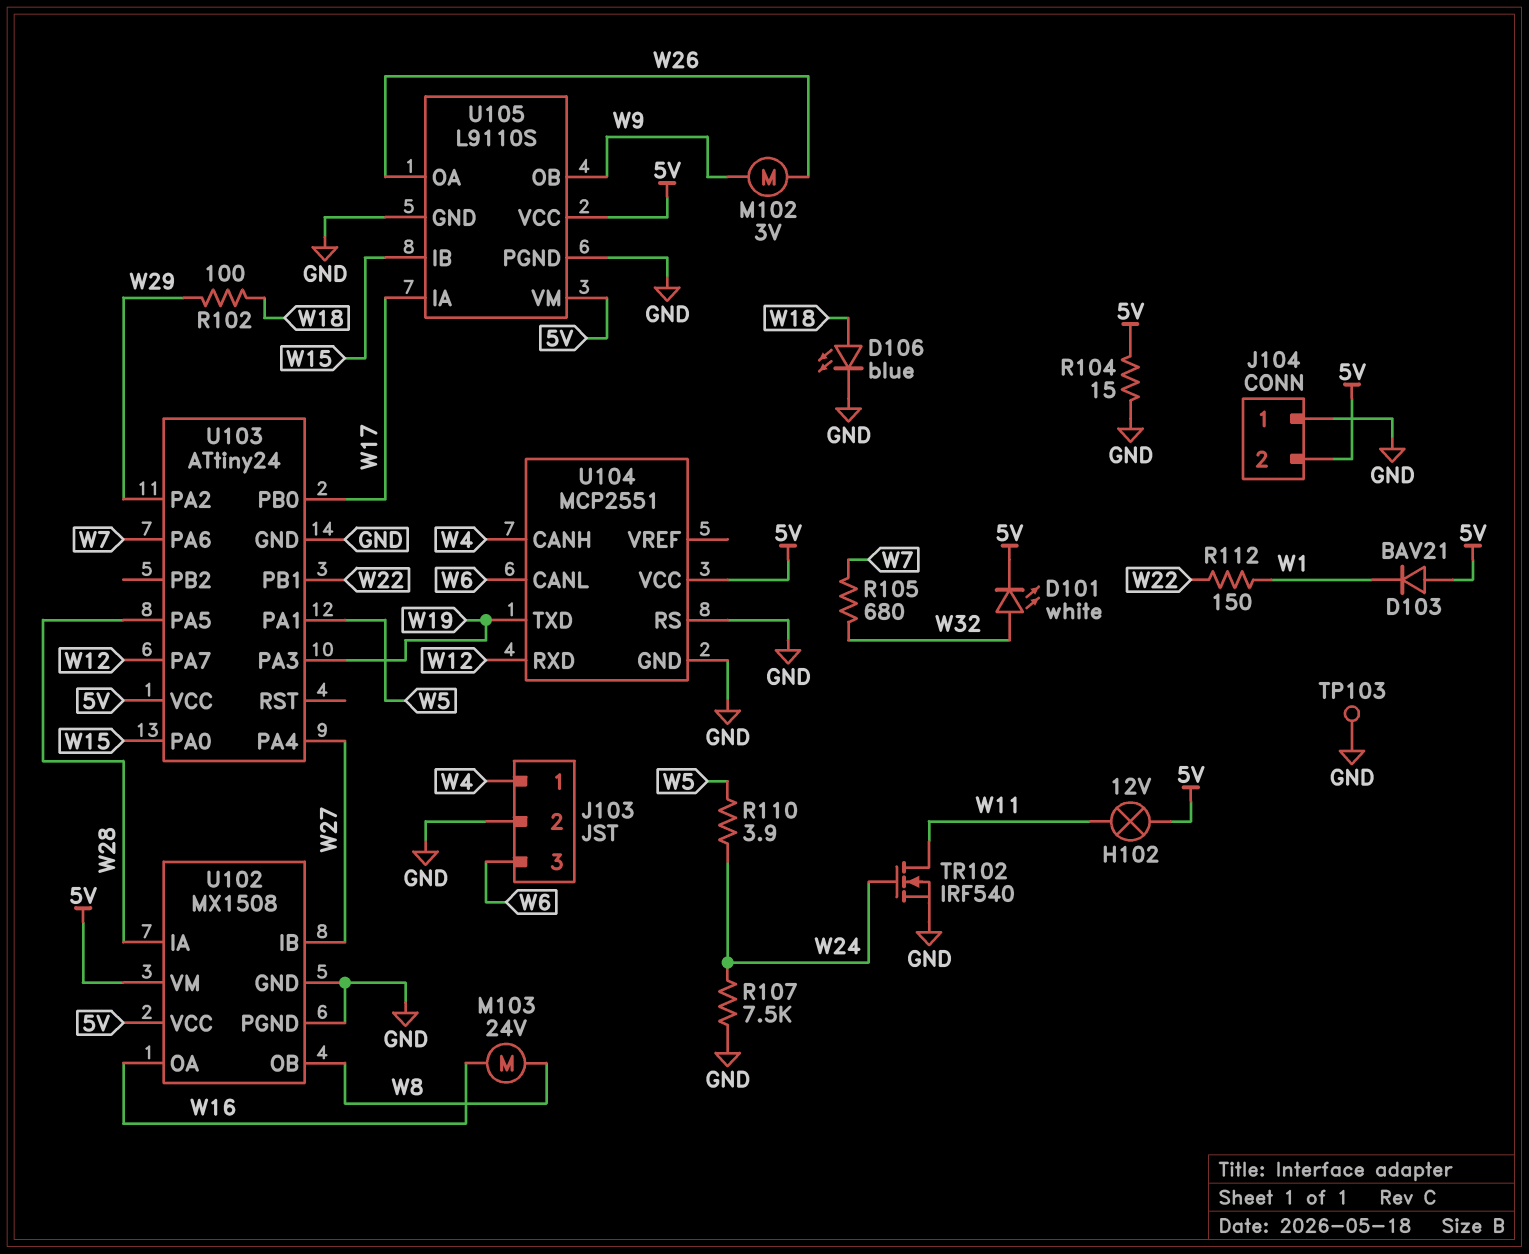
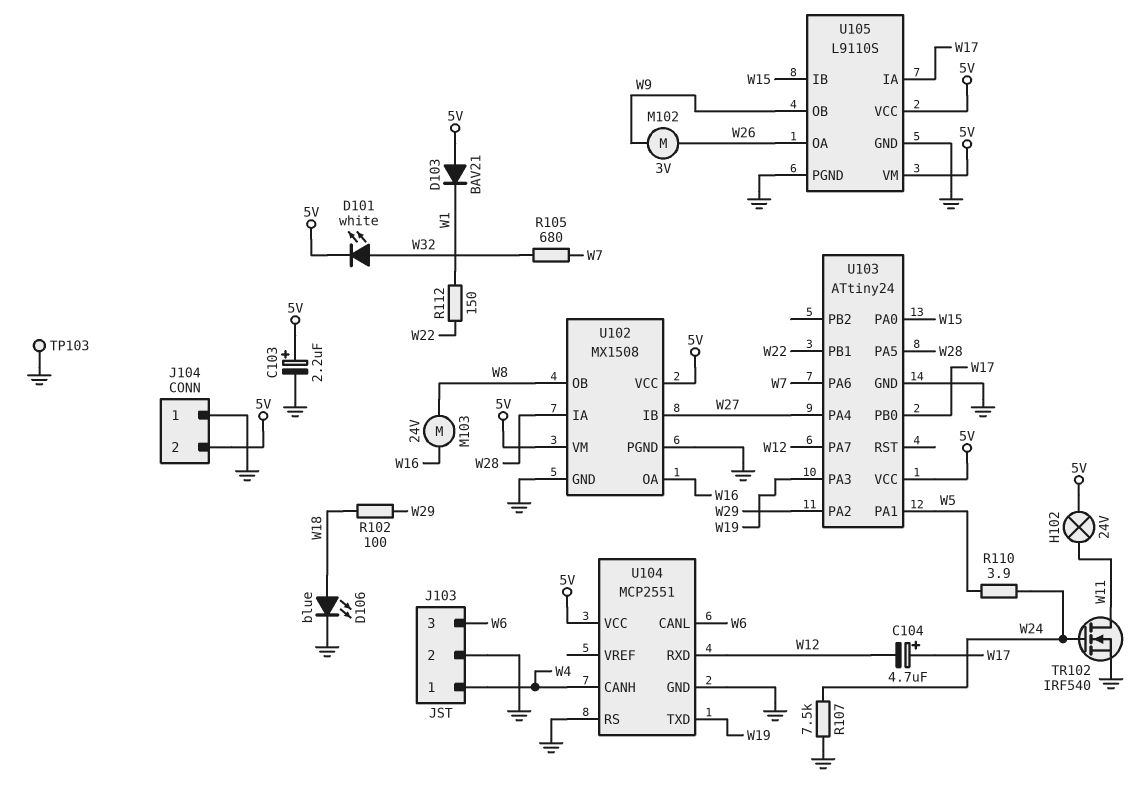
C103: none -> 2.2uF (plus 5V, minus GND)
C104: none -> 4.7uF (plus W17, minus W12)
H102: lamp 12V (5V, W11) -> lamp 24V (5V, W11)
R104: 15 (5V, GND) -> none

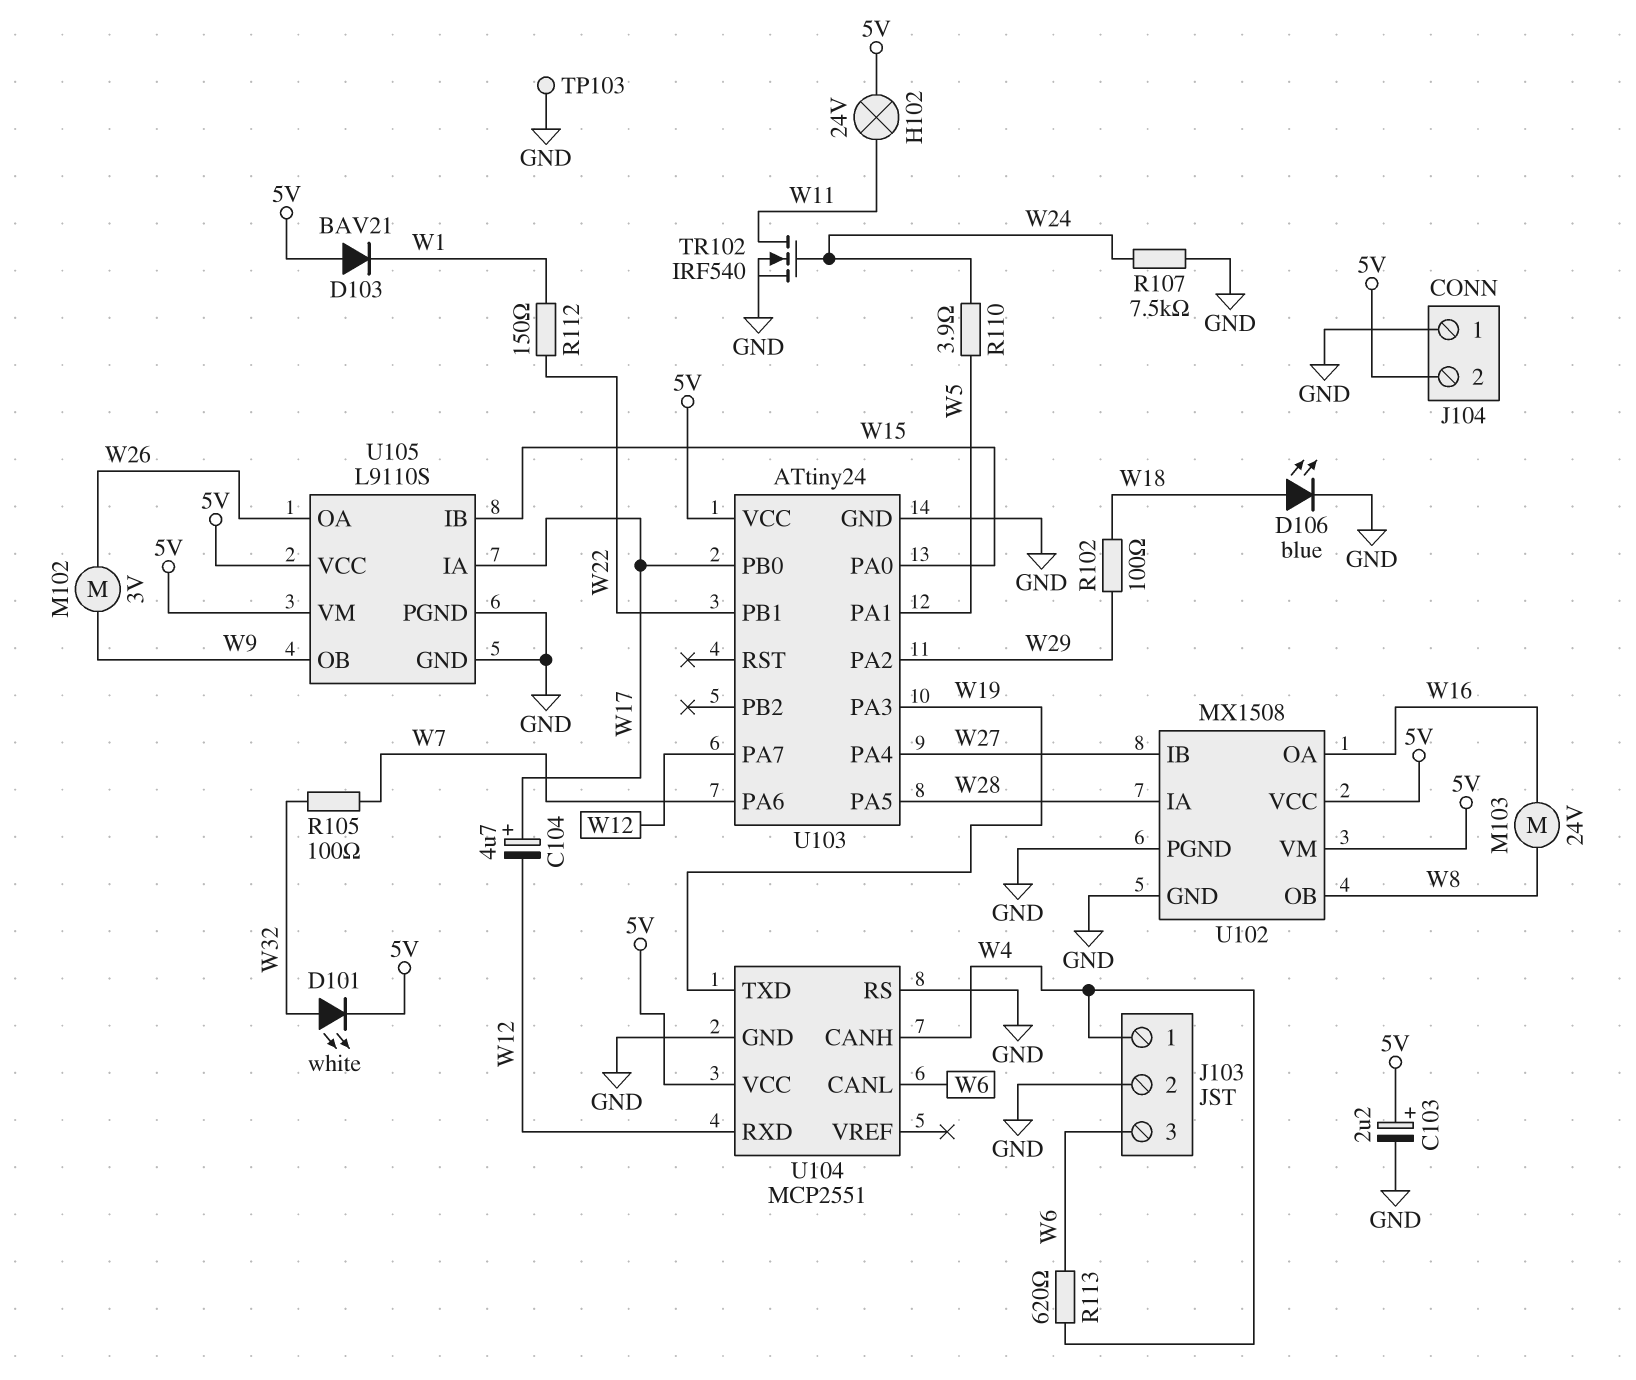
R105: 680 (W7, W32) -> 100 (W7, W32)
R113: none -> 620 (W4, W6)

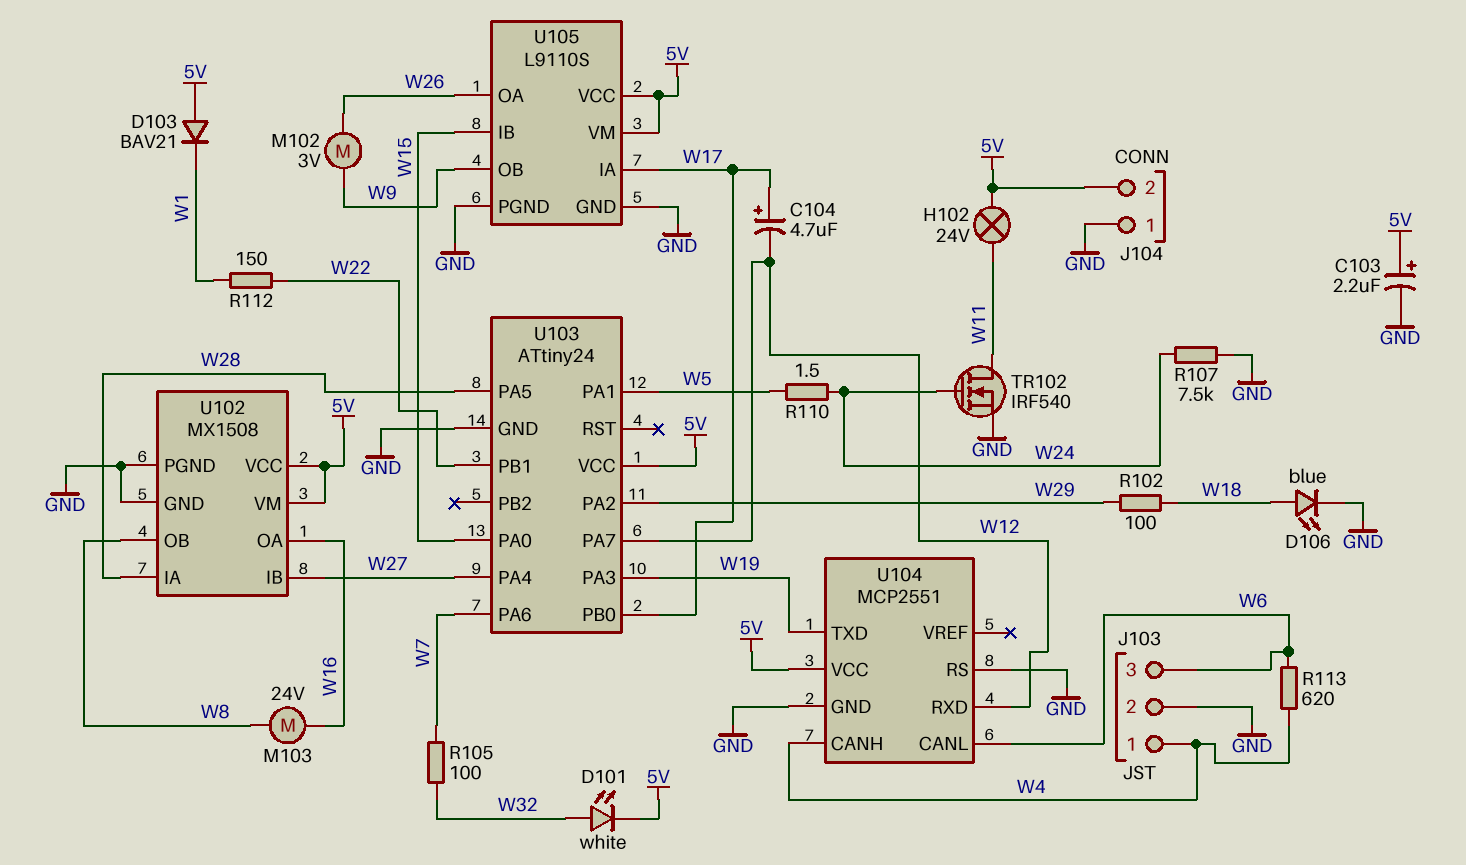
R110: 3.9 (W5, W24) -> 1.5 (W5, W24)
TP103: test point (GND) -> none

